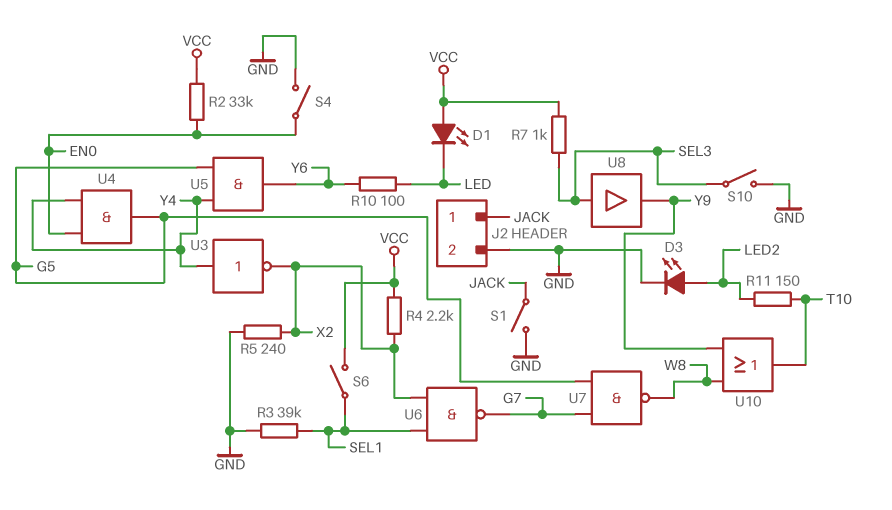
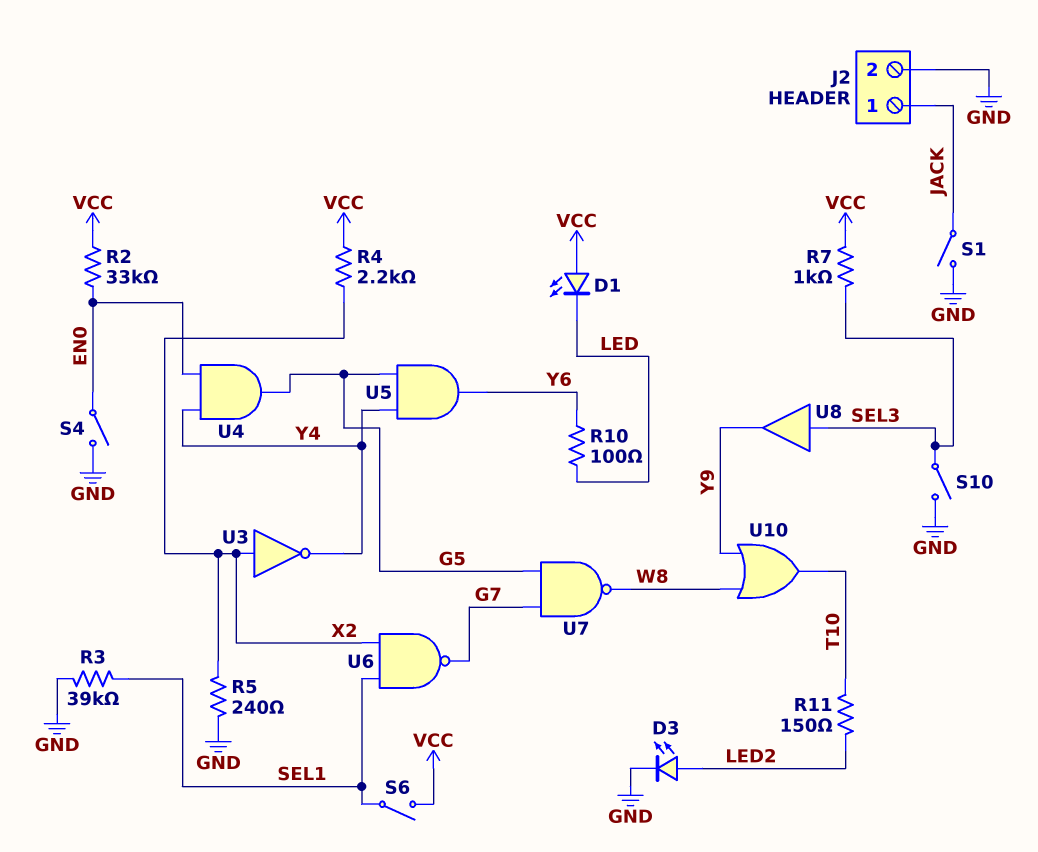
U3: NOT (in Y4, out X2) -> NOT (in X2, out Y4)

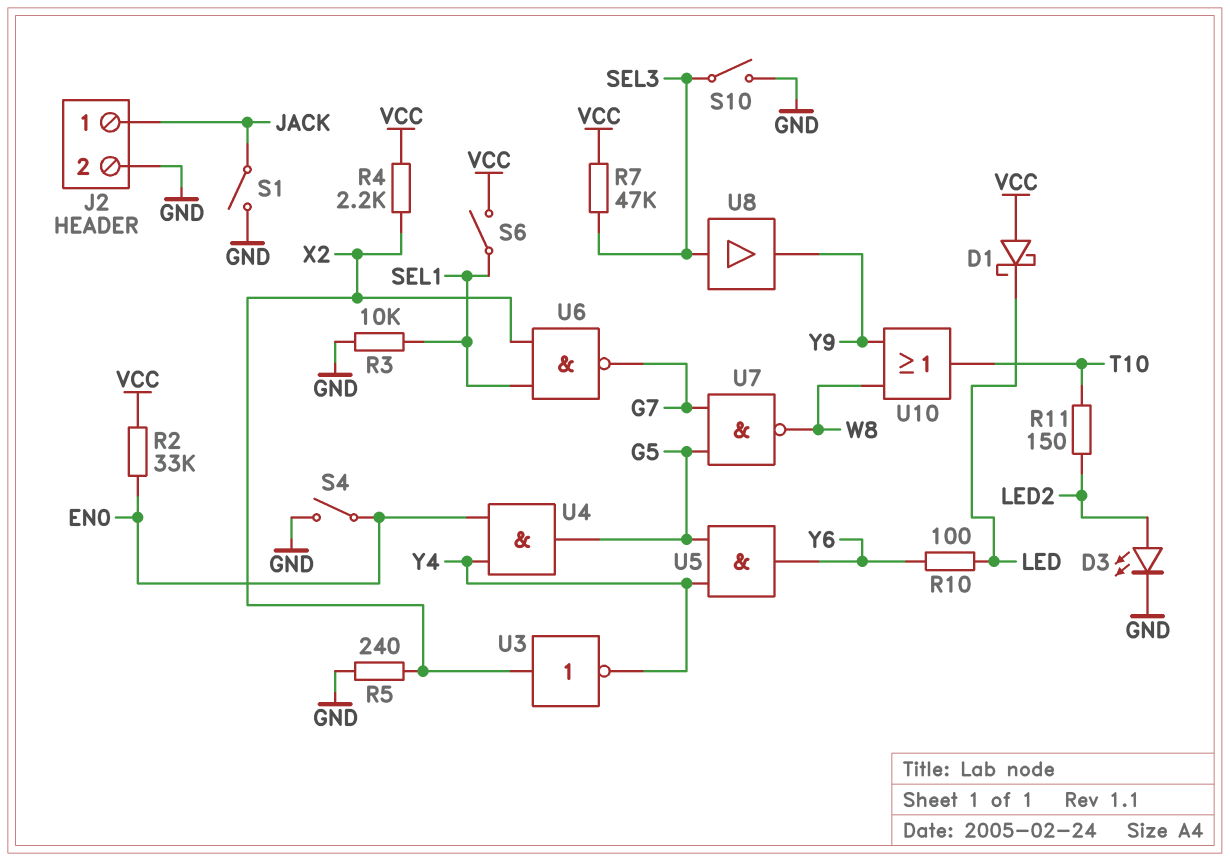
D1: LED (A VCC, K LED) -> schottky (A VCC, K LED)
R3: 39k (GND, SEL1) -> 10k (GND, SEL1)
R7: 1k (SEL3, VCC) -> 47k (SEL3, VCC)

